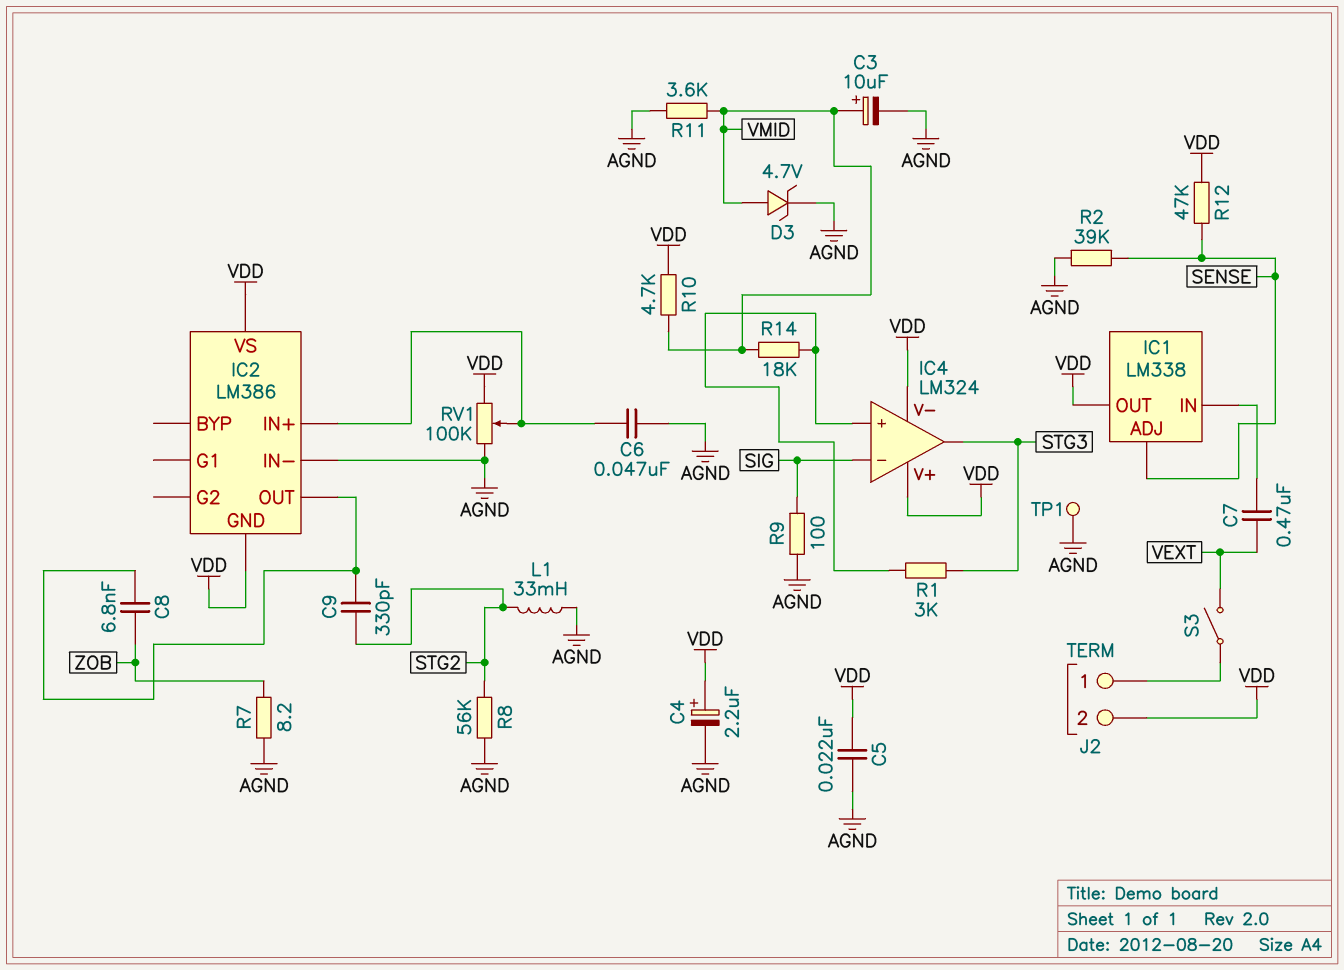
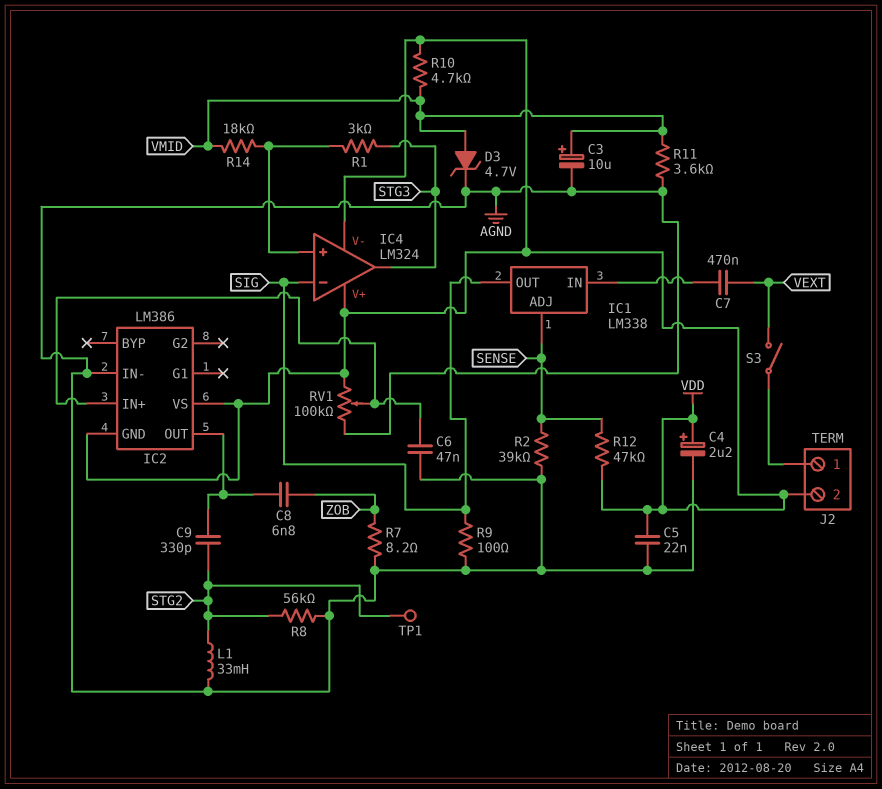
IC1 pin OUT: VDD -> SIG
TP1: test point (AGND) -> test point (STG2)

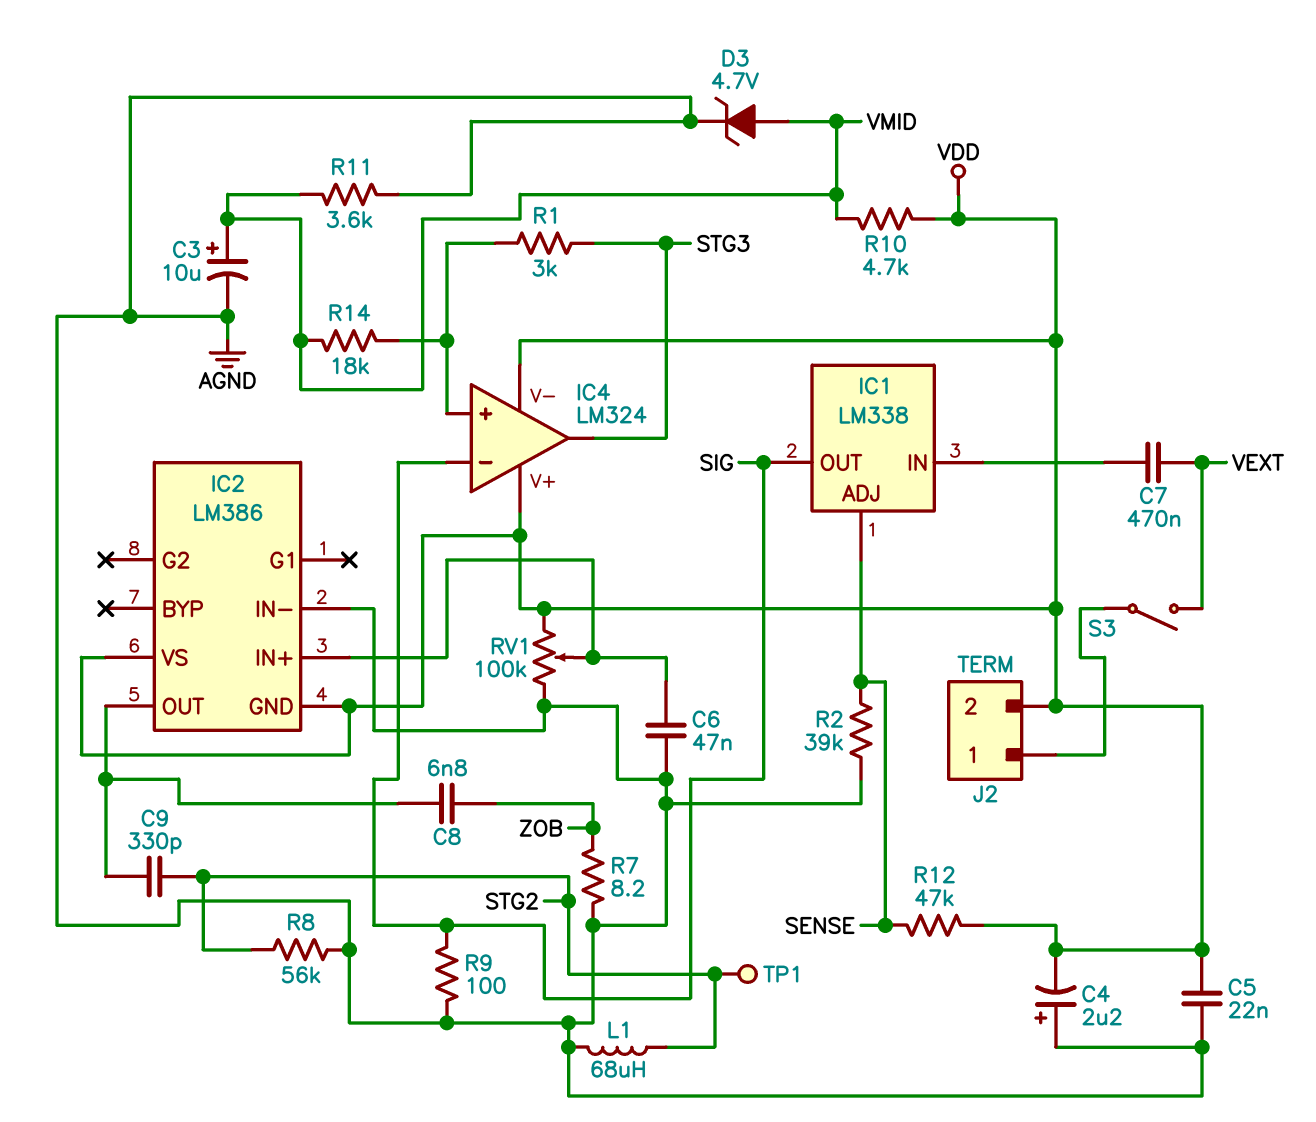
C4: 2.2uF (plus VDD, minus AGND) -> 2.2uF (plus AGND, minus VDD)
L1: 33mH (AGND, STG2) -> 68uH (AGND, STG2)

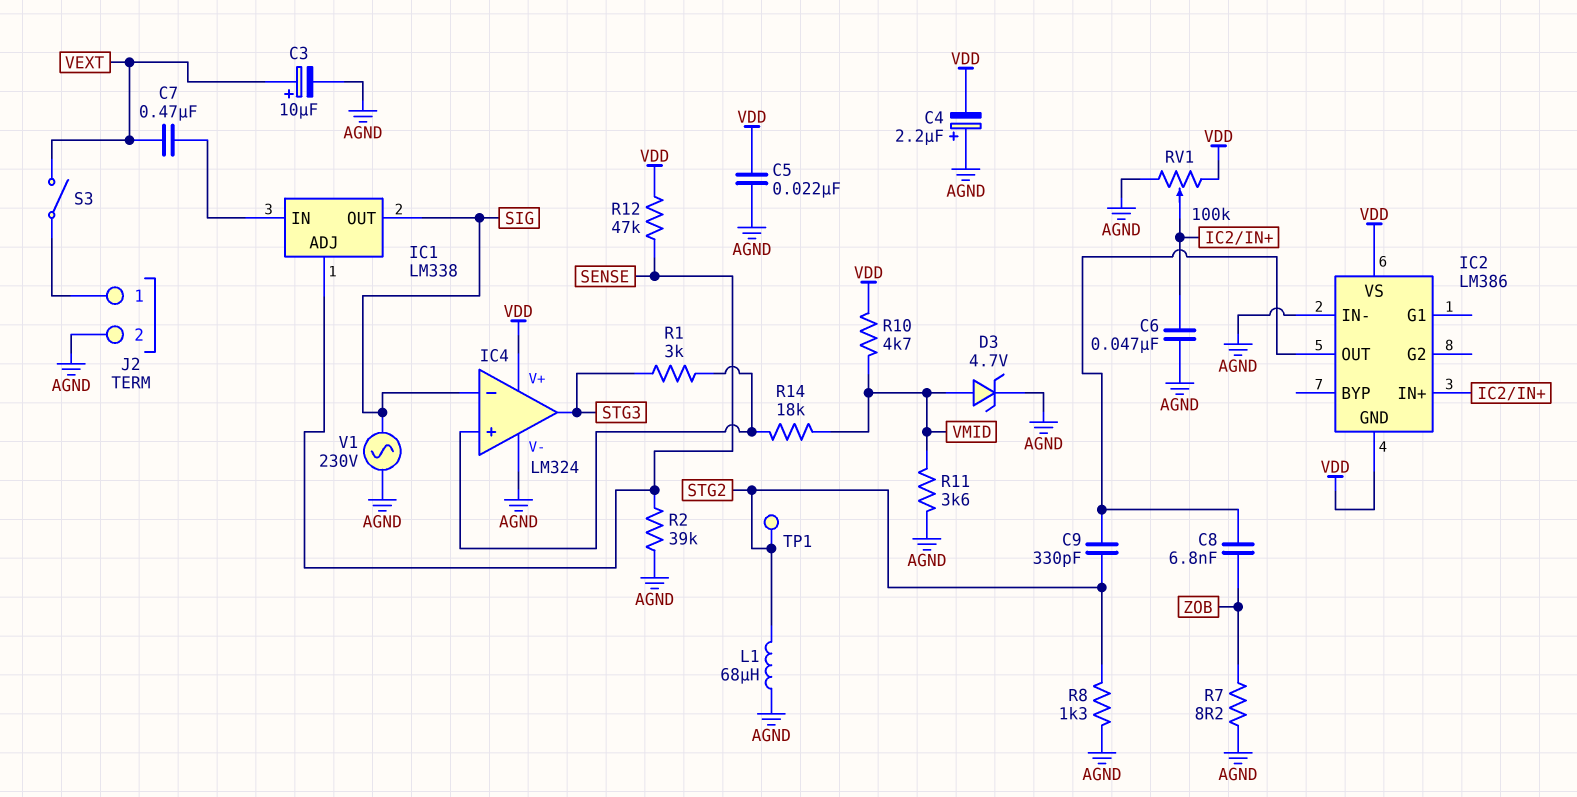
C3: 10uF (plus VMID, minus AGND) -> 10uF (plus VEXT, minus AGND)
IC4 pin V-: VDD -> AGND
J2 pin 2: VDD -> AGND
R8: 56k (AGND, STG2) -> 1.3k (AGND, STG2)
R9: 100 (AGND, SIG) -> none
V1: none -> AC 230V (AGND, SIG)

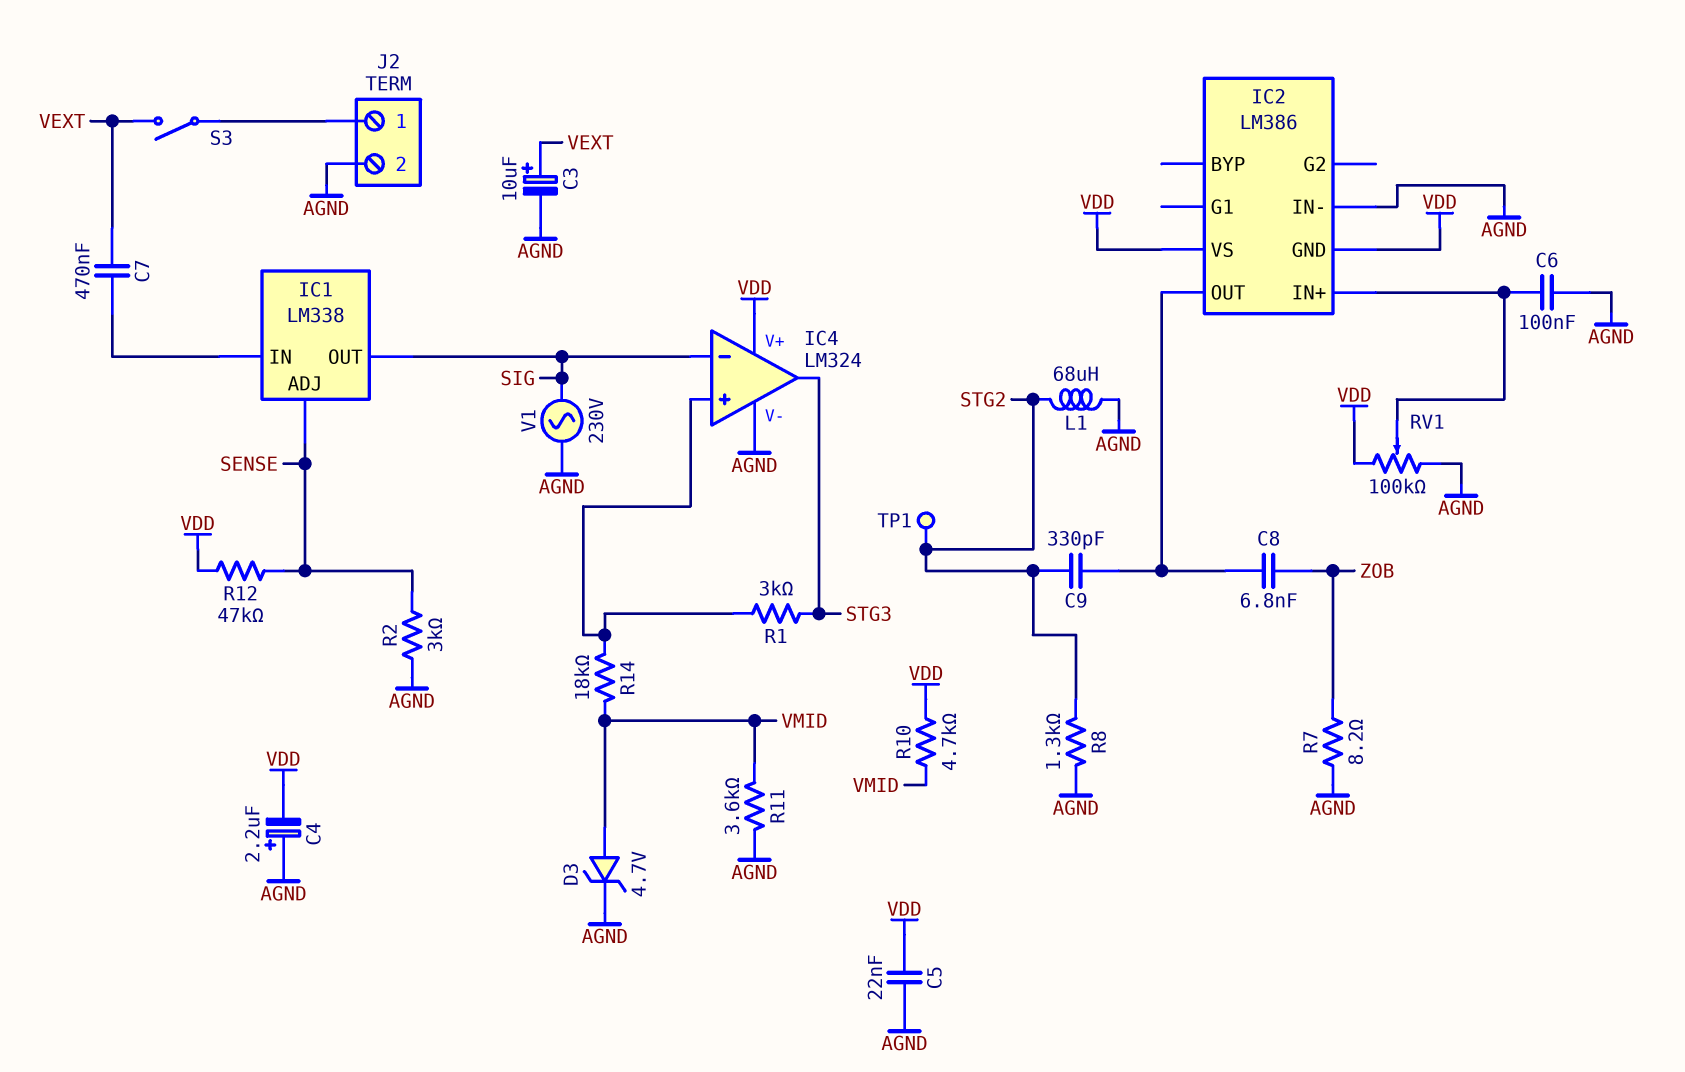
C6: 47nF (AGND, IC2/IN+) -> 100nF (AGND, IC2/IN+)
R2: 39k (AGND, SENSE) -> 3k (AGND, SENSE)

